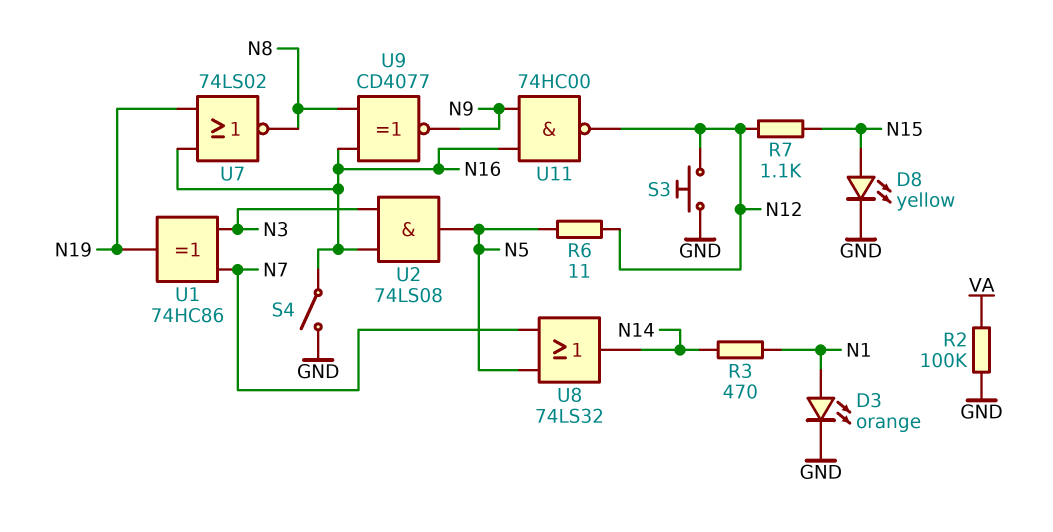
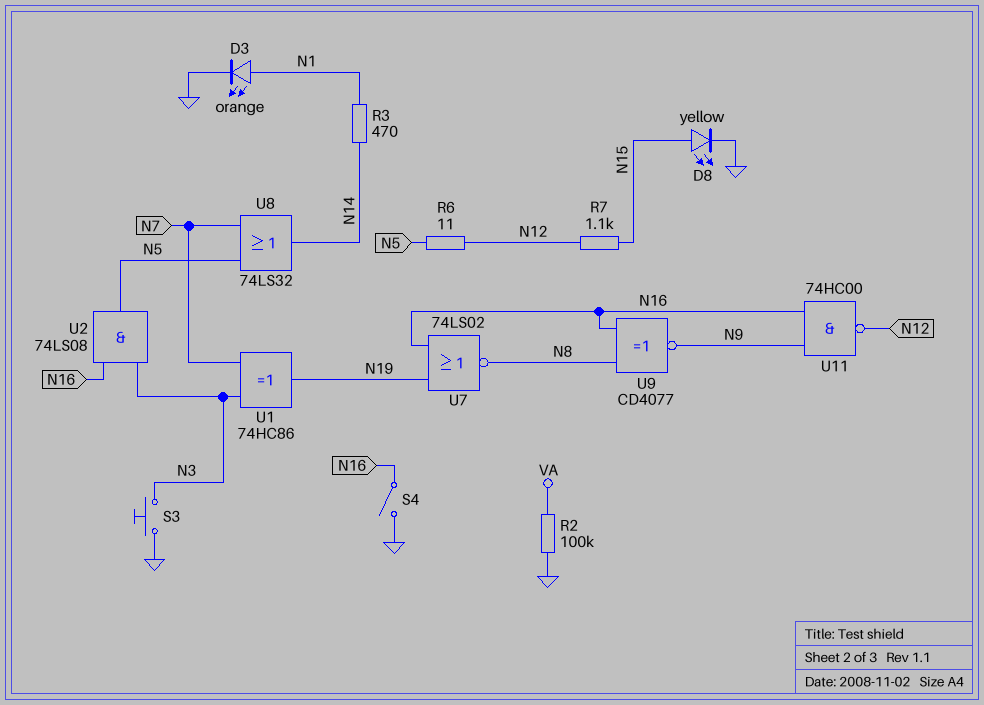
S3: button (GND, N12) -> button (GND, N3)

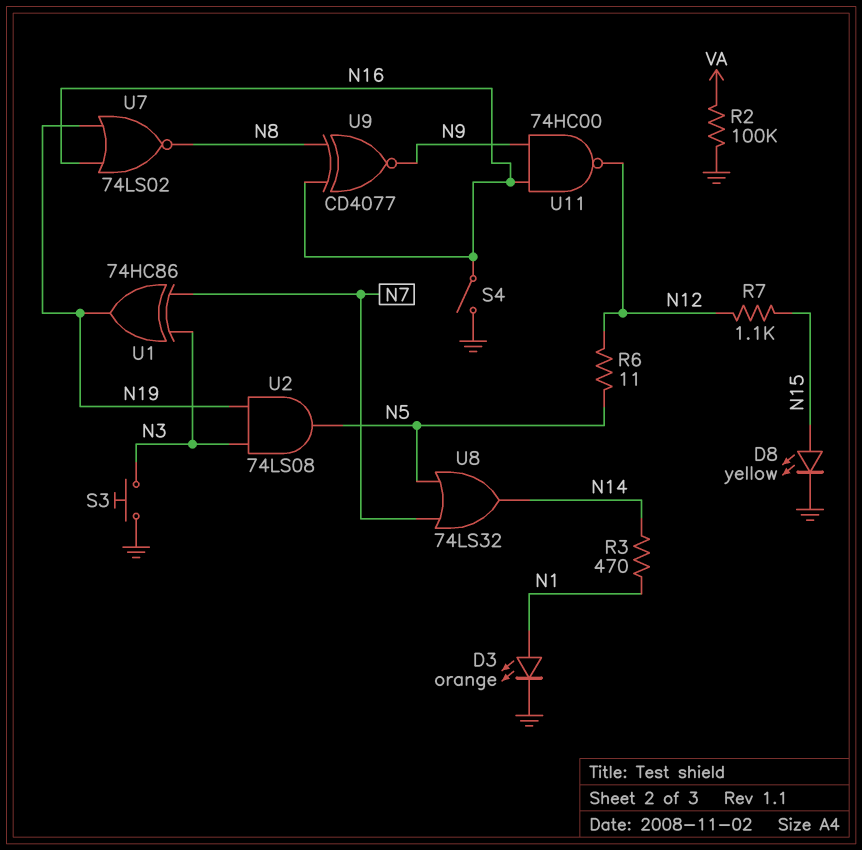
U2: AND 74LS08 (in N3, in N16, out N5) -> AND 74LS08 (in N3, in N19, out N5)

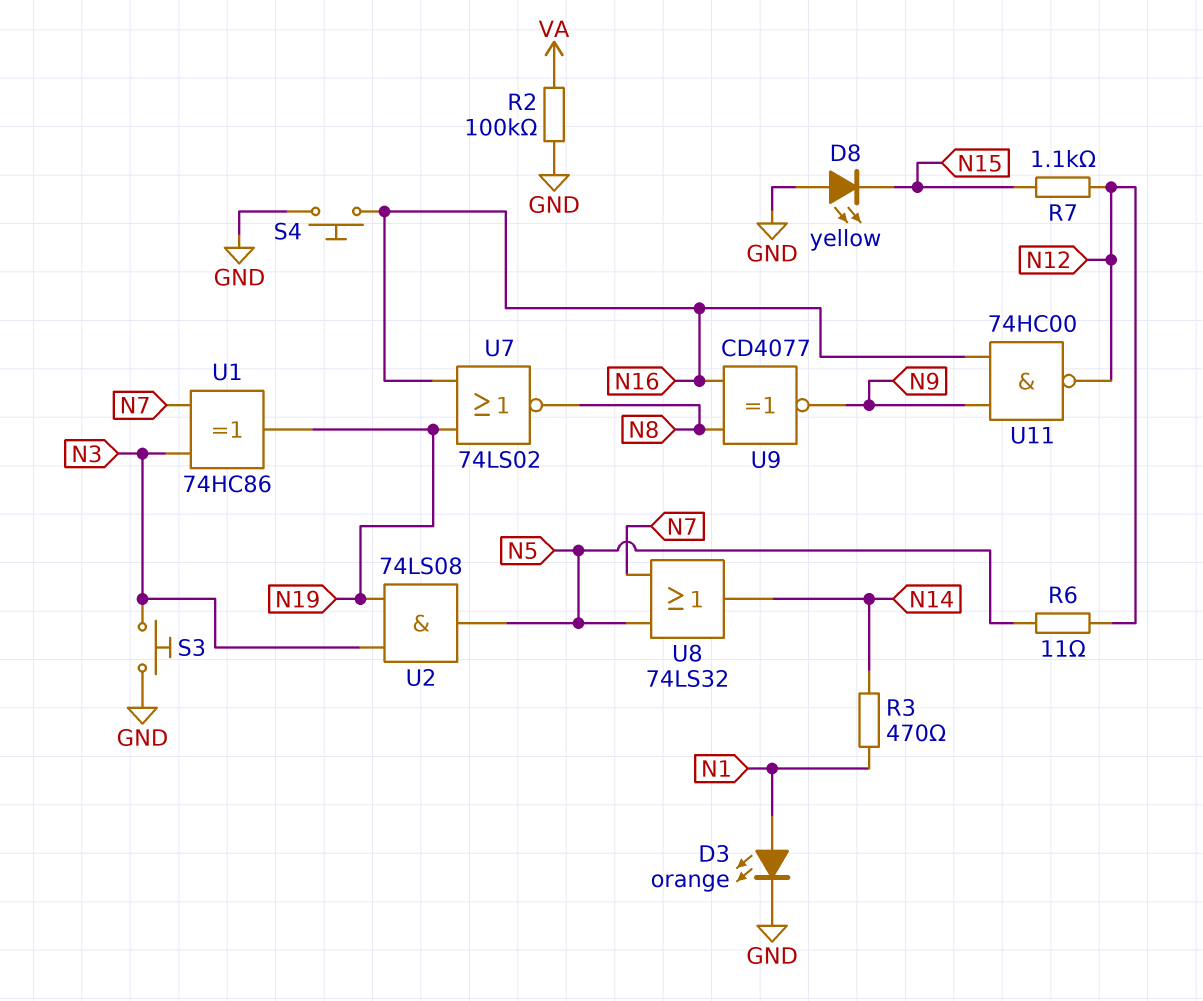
D8: LED yellow (A N15, K GND) -> LED yellow (A GND, K N15)
S4: switch (GND, N16) -> button (GND, N16)

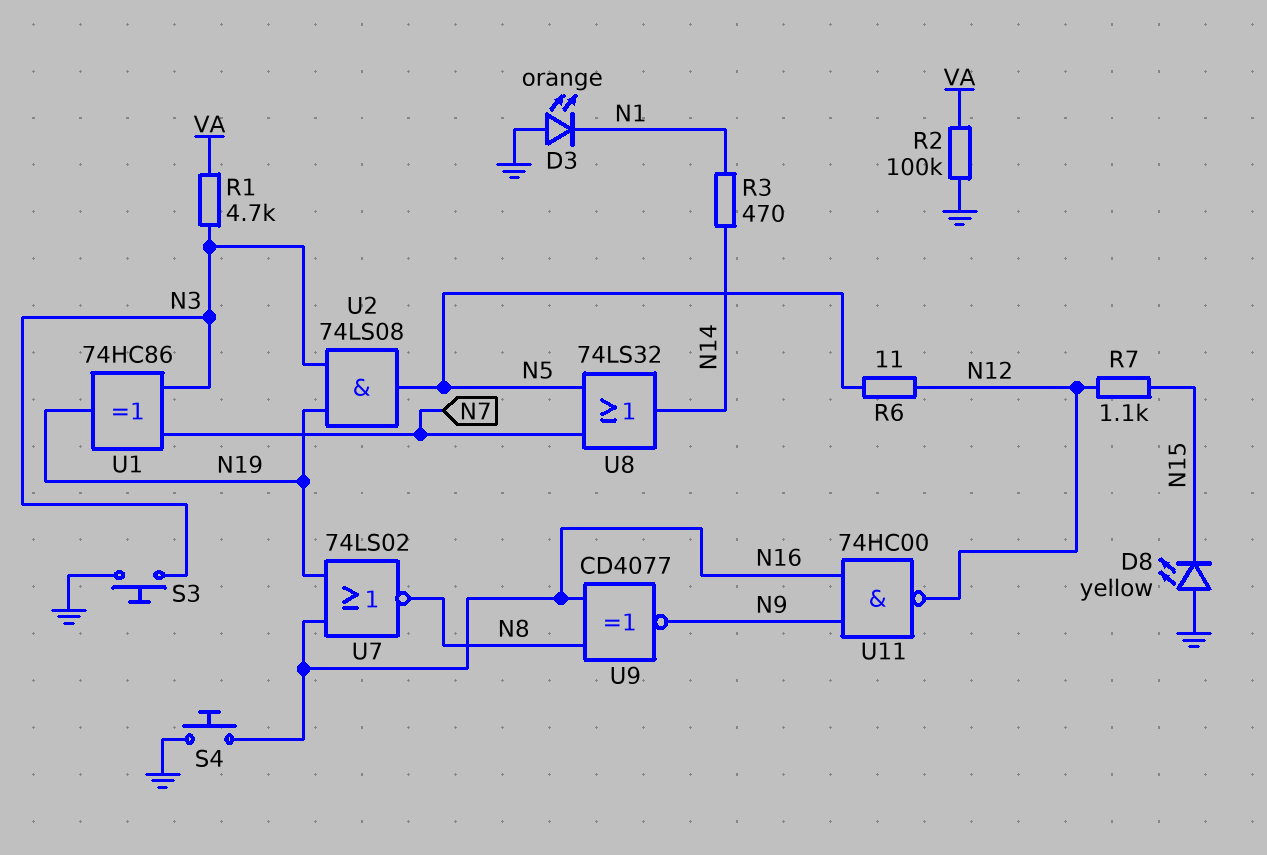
D3: LED orange (A N1, K GND) -> LED orange (A GND, K N1)
R1: none -> 4.7k (N3, VA)

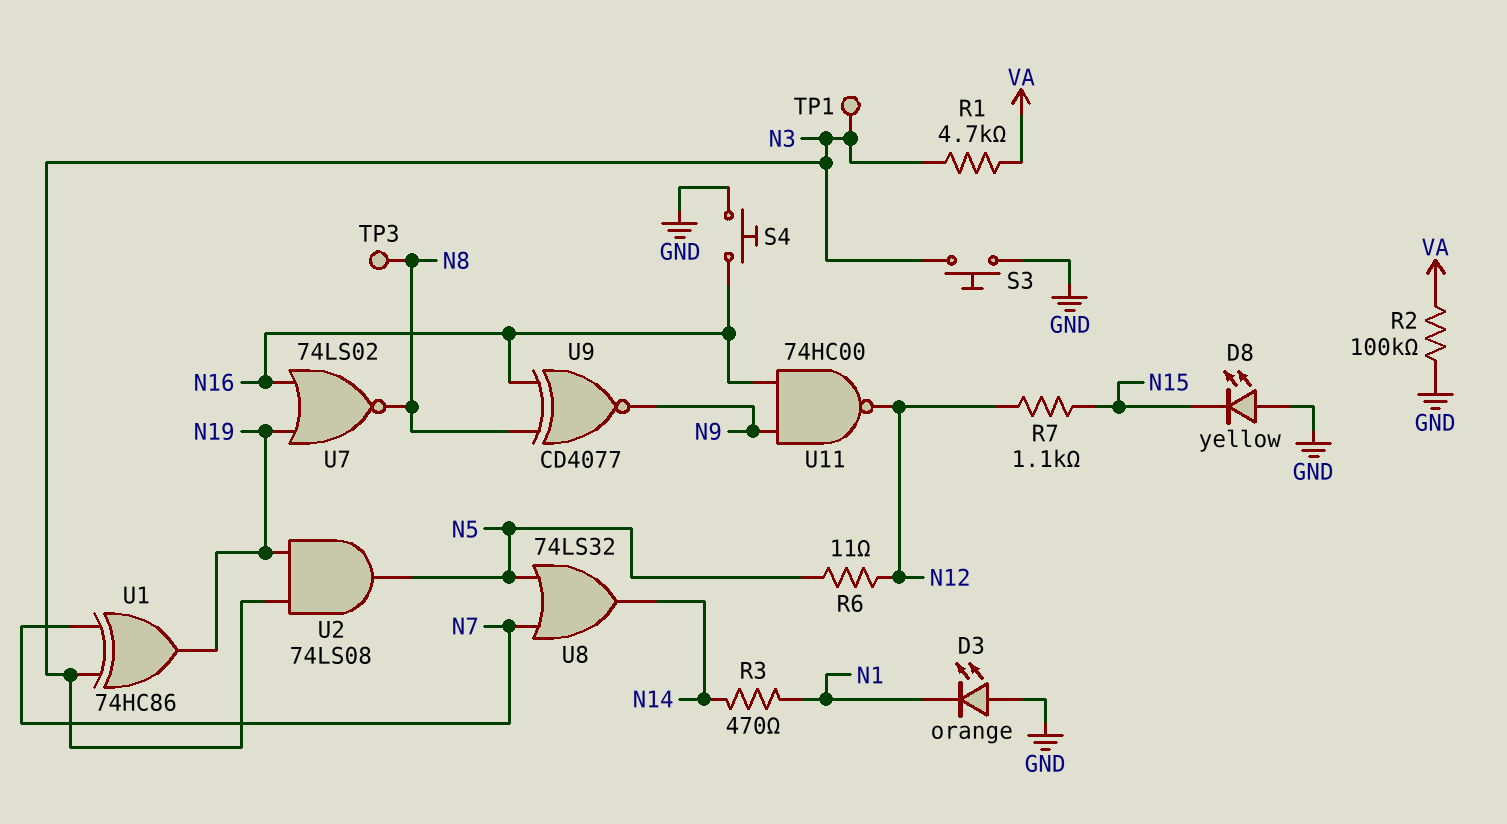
TP1: none -> test point (N3)
TP3: none -> test point (N8)

